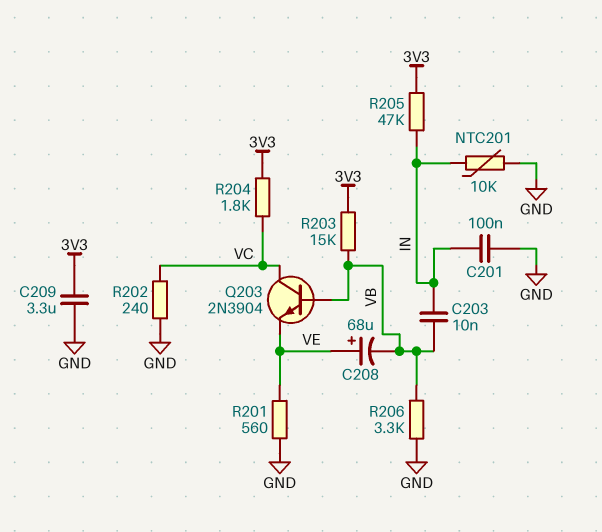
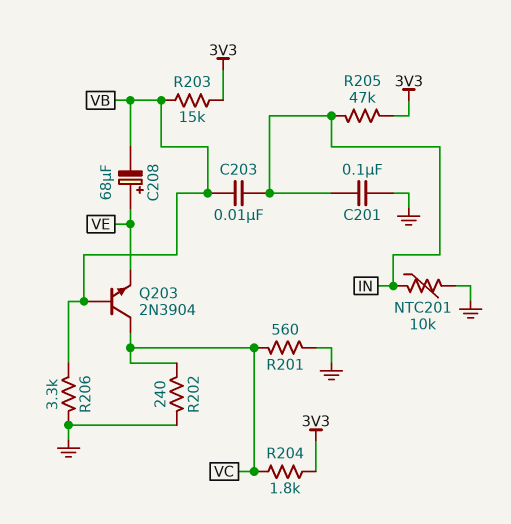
C209: 3.3uF (3V3, GND) -> none
R201: 560 (GND, VE) -> 560 (GND, VC)

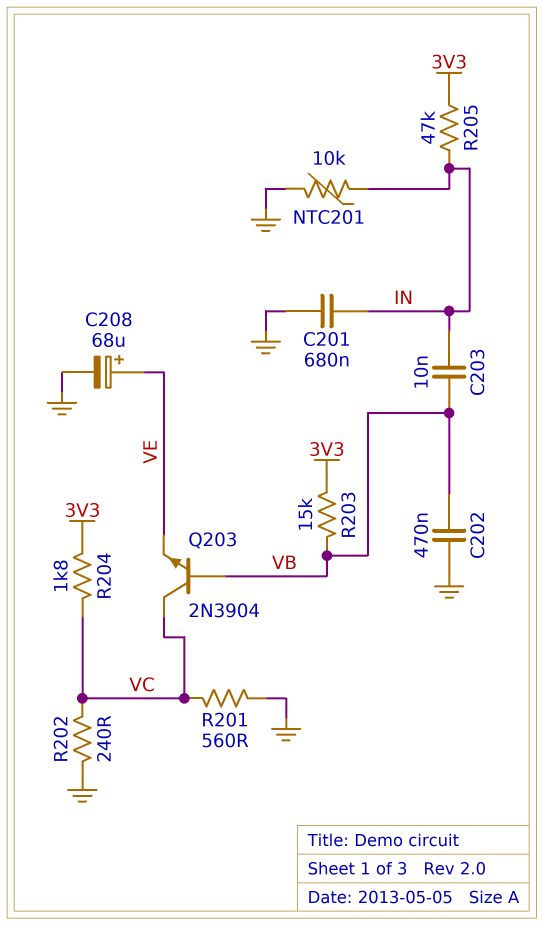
C201: 100nF (GND, IN) -> 680nF (GND, IN)
C202: none -> 470nF (GND, VB)
C208: 68uF (plus VE, minus VB) -> 68uF (plus VE, minus GND)
R206: 3.3k (GND, VB) -> none

